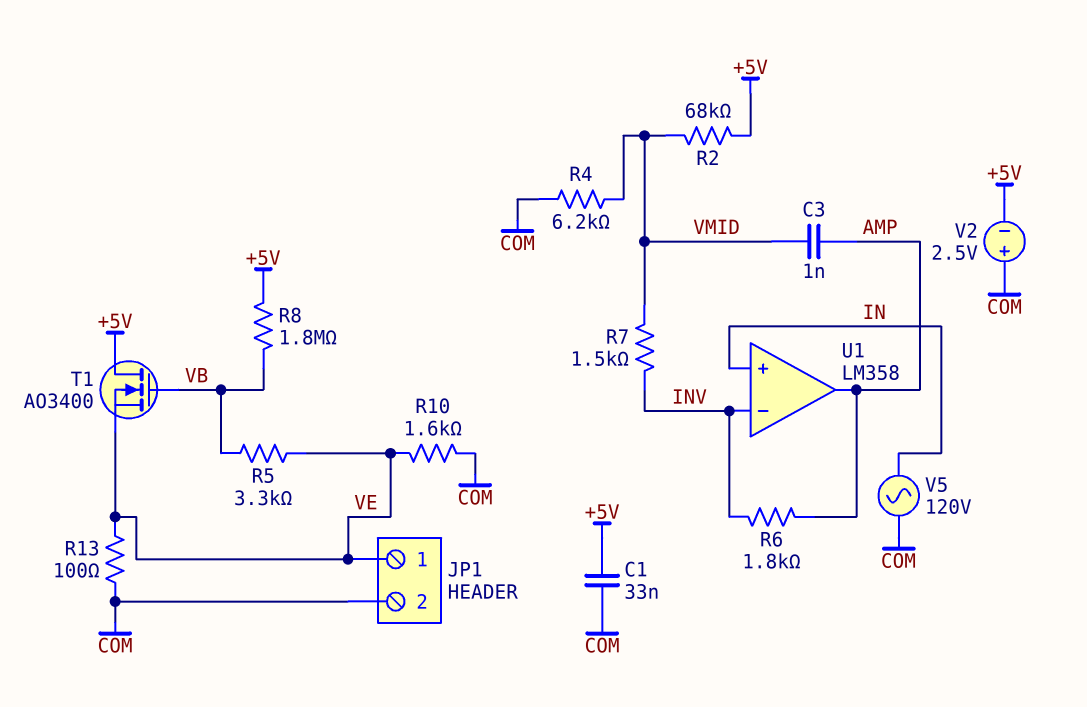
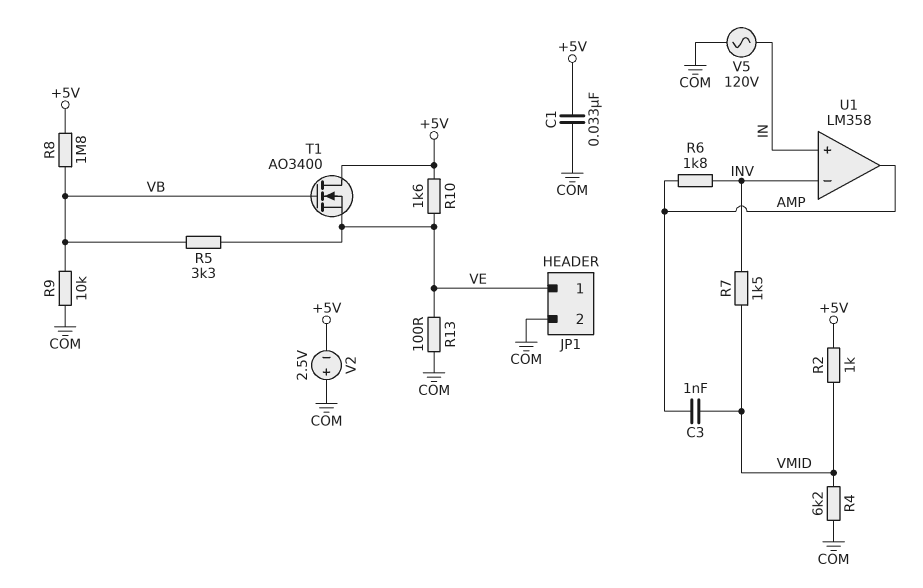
R2: 68k (+5V, VMID) -> 1k (+5V, VMID)
R9: none -> 10k (COM, VB)
R10: 1.6k (COM, VE) -> 1.6k (+5V, VE)

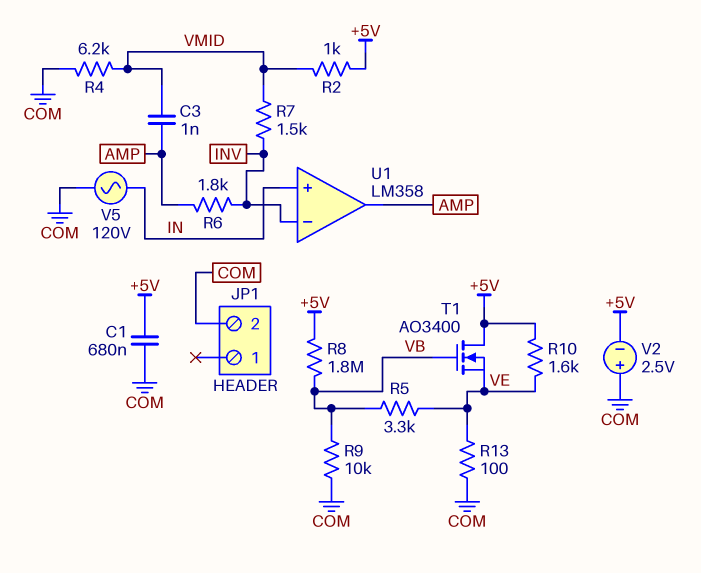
C1: 33nF (+5V, COM) -> 680nF (+5V, COM)
JP1 pin 1: VE -> none

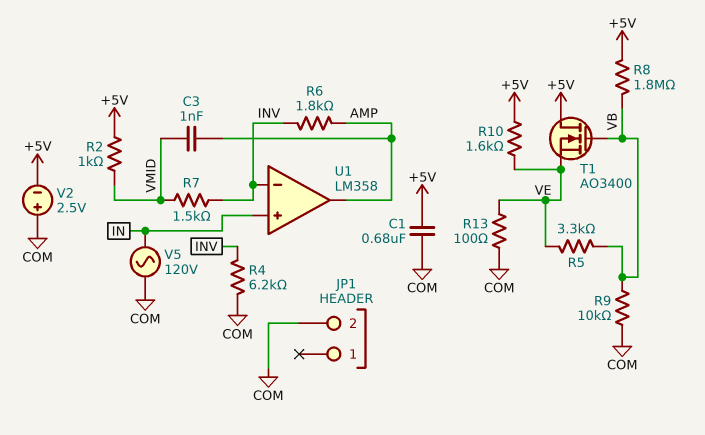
R4: 6.2k (COM, VMID) -> 6.2k (COM, INV)

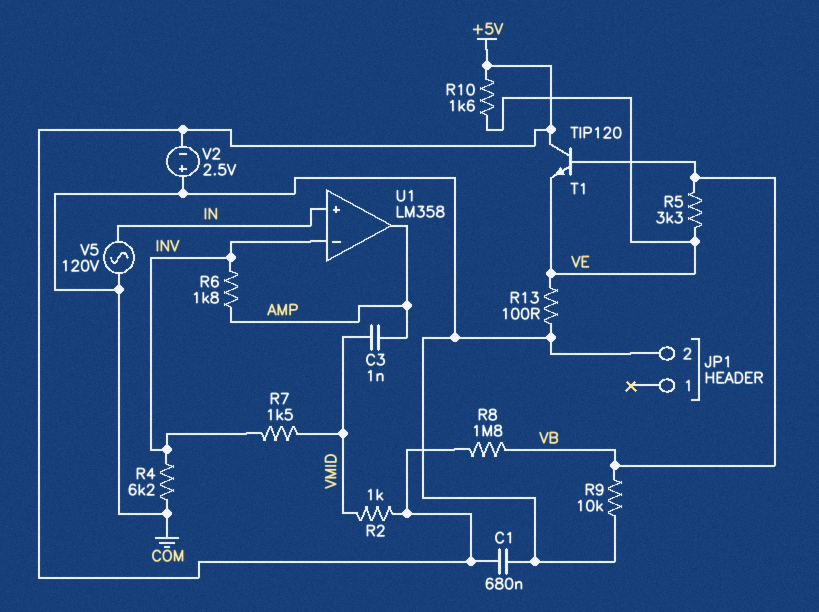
T1: NMOS AO3400 (G VB, D +5V, S VE) -> NPN TIP120 (B VB, C +5V, E VE)

